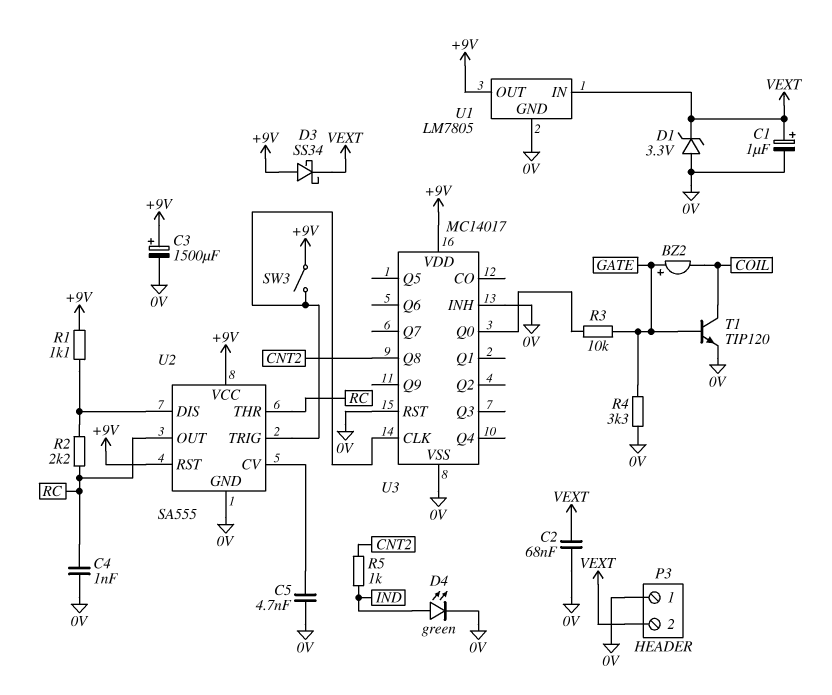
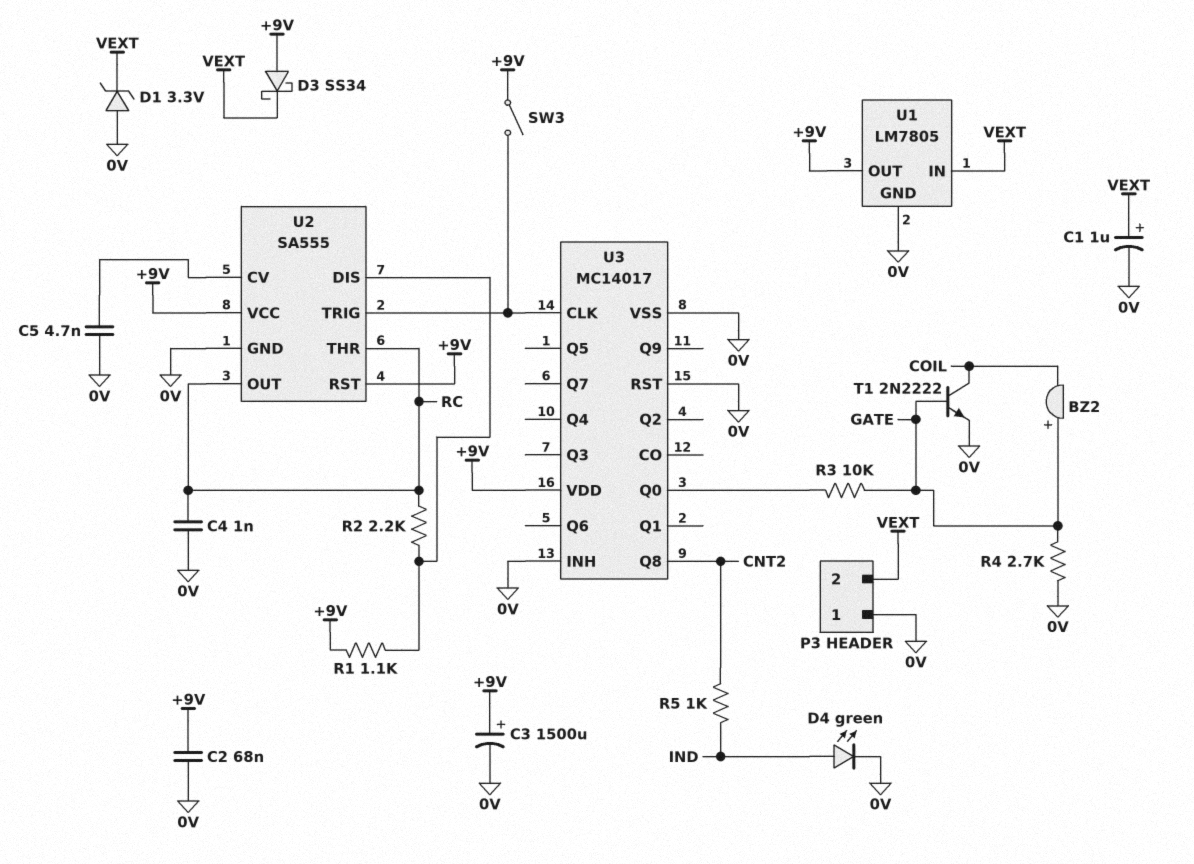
C2: 68nF (0V, VEXT) -> 68nF (+9V, 0V)
R4: 3.3k (0V, GATE) -> 2.7k (0V, GATE)
T1: NPN TIP120 (B GATE, C COIL, E 0V) -> NPN 2N2222 (B GATE, C COIL, E 0V)

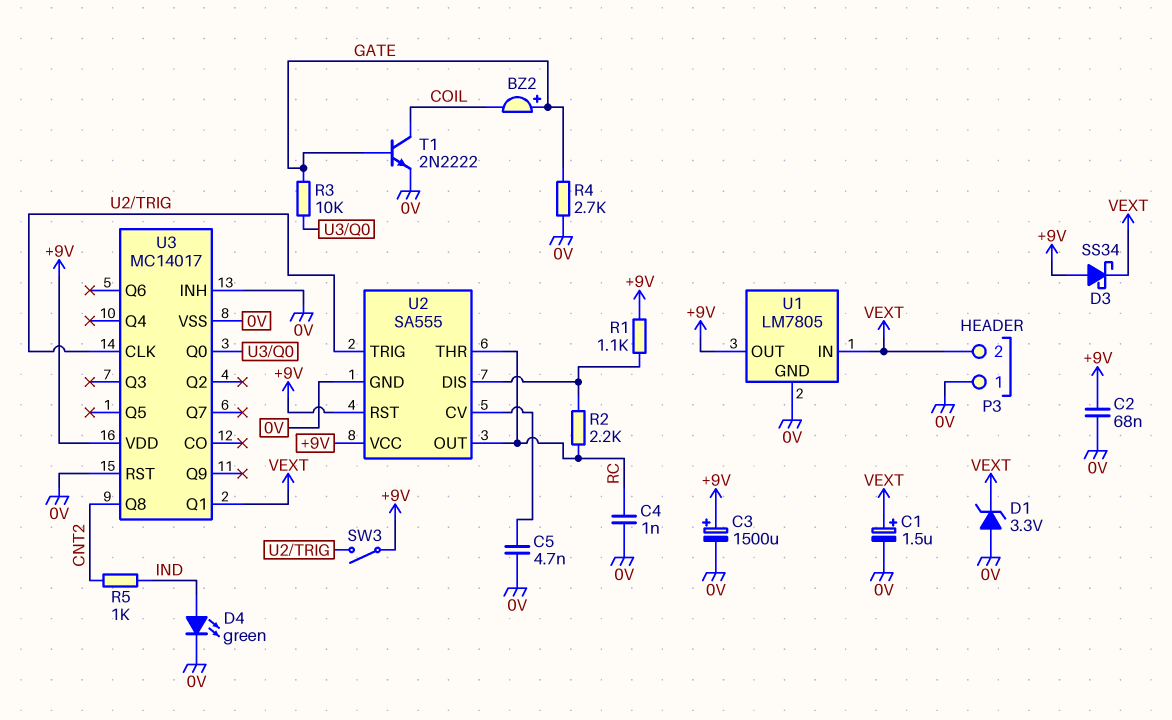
C1: 1uF (plus VEXT, minus 0V) -> 1.5uF (plus VEXT, minus 0V)
U3 pin Q1: none -> VEXT

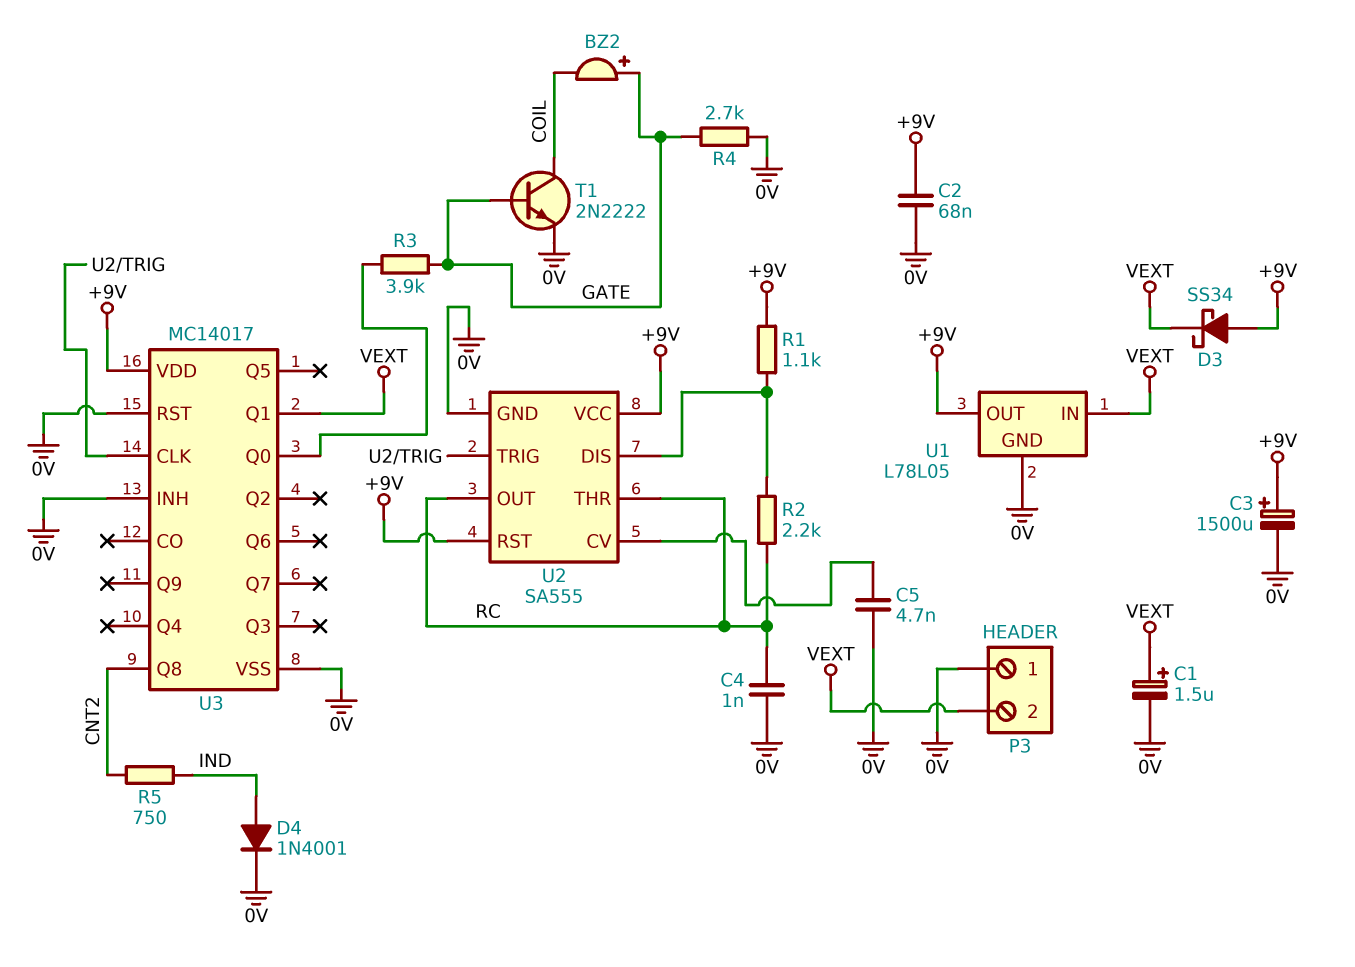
D1: zener 3.3V (A 0V, K VEXT) -> none
D4: LED green (A IND, K 0V) -> diode 1N4001 (A IND, K 0V)
R3: 10k (GATE, U3/Q0) -> 3.9k (GATE, U3/Q0)
R5: 1k (CNT2, IND) -> 750 (CNT2, IND)
SW3: switch (+9V, U2/TRIG) -> none
U1: LM7805 -> L78L05

